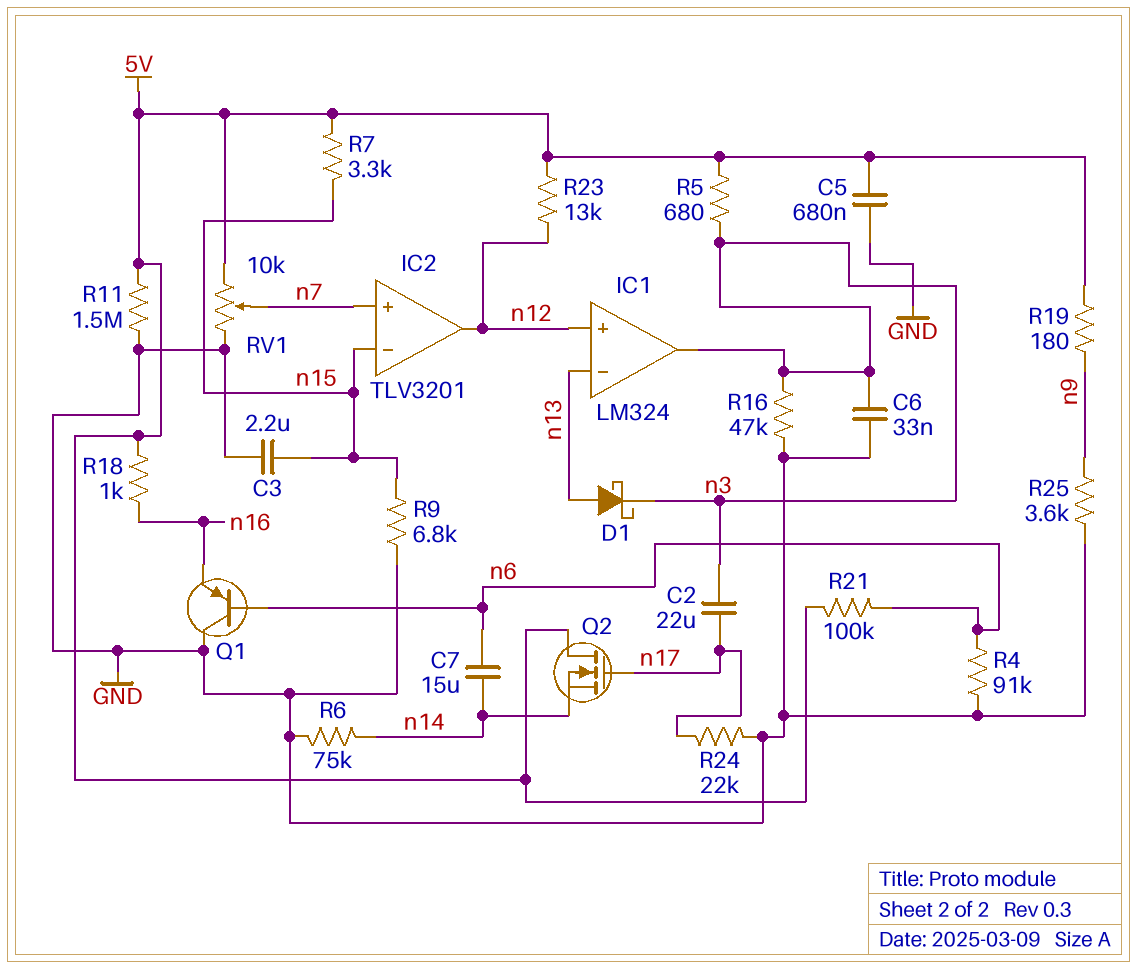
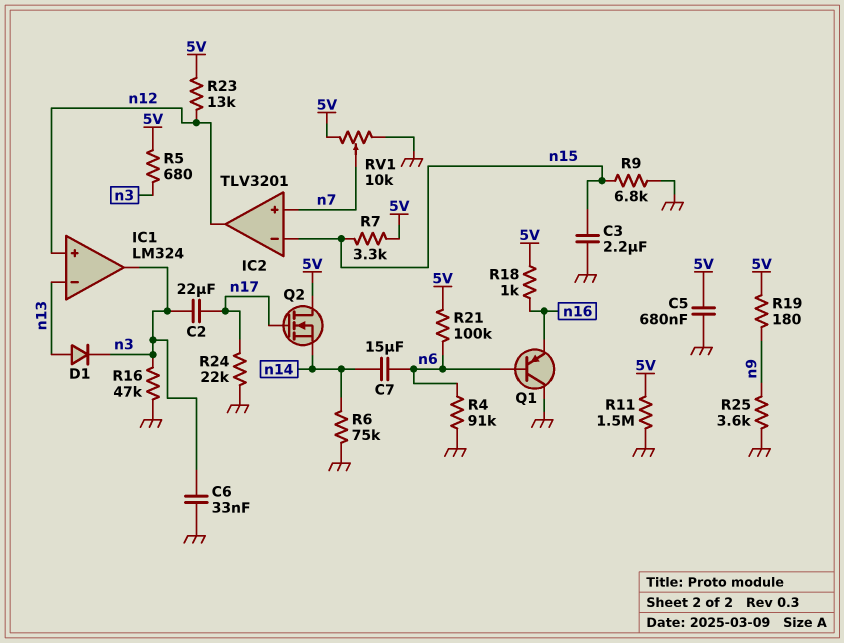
D1: schottky (A n13, K n3) -> diode (A n13, K n3)

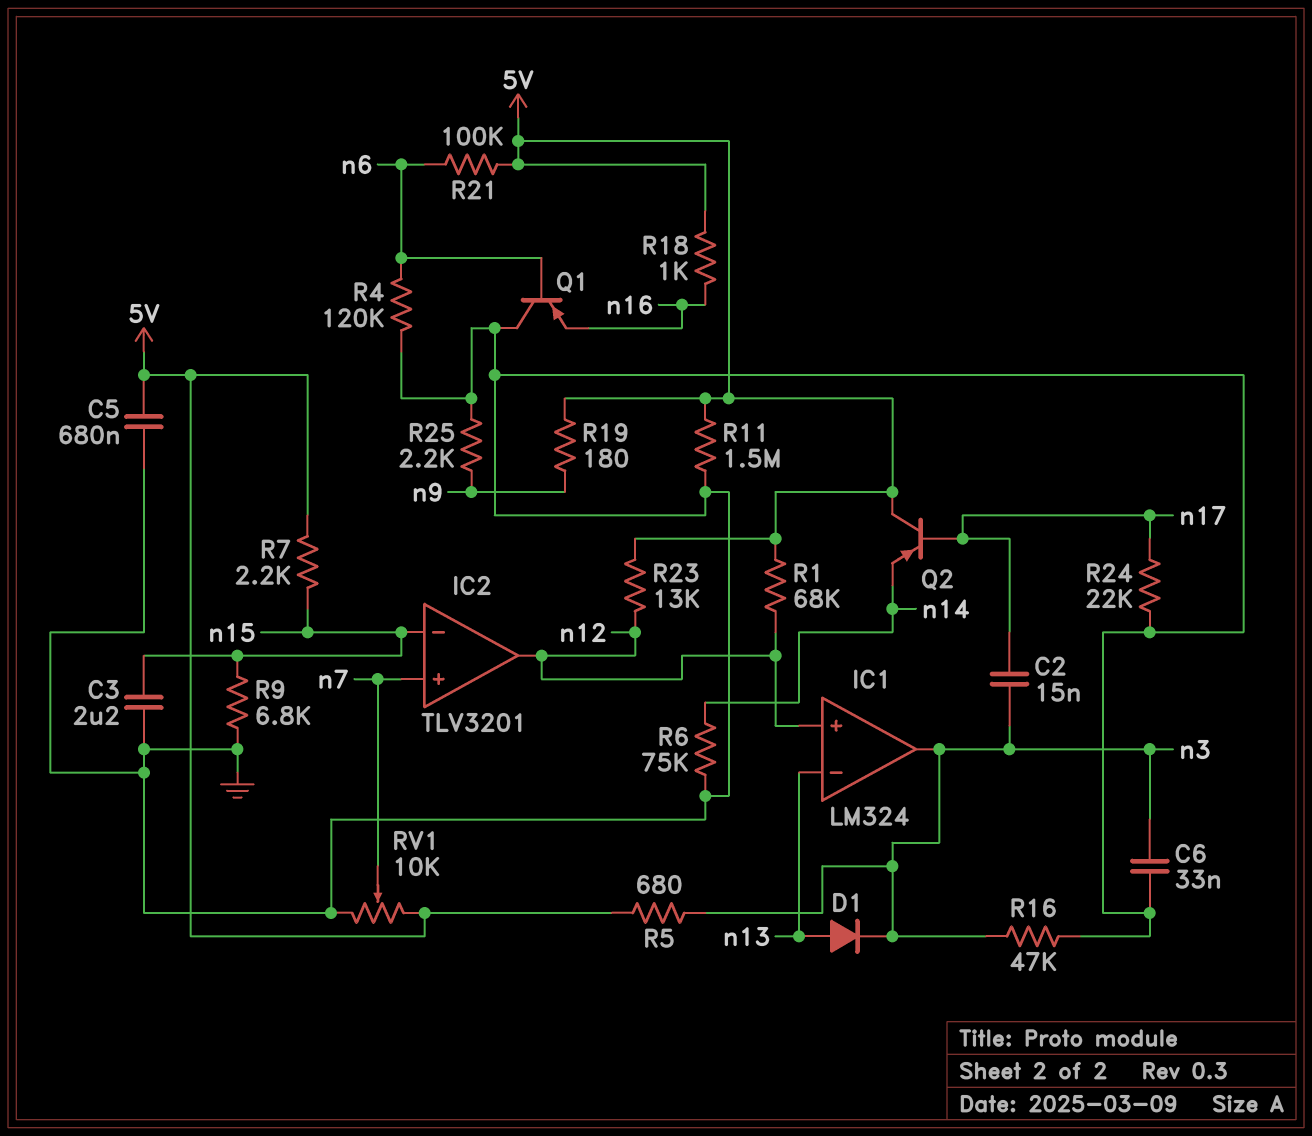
C2: 22uF (n3, n17) -> 15nF (n3, n17)
C7: 15uF (n6, n14) -> none
Q2: NMOS (G n17, D 5V, S n14) -> PNP (B n17, C 5V, E n14)
R1: none -> 68k (5V, n12)
R4: 91k (GND, n6) -> 120k (GND, n6)
R7: 3.3k (5V, n15) -> 2.2k (5V, n15)
R25: 3.6k (GND, n9) -> 2.2k (GND, n9)

